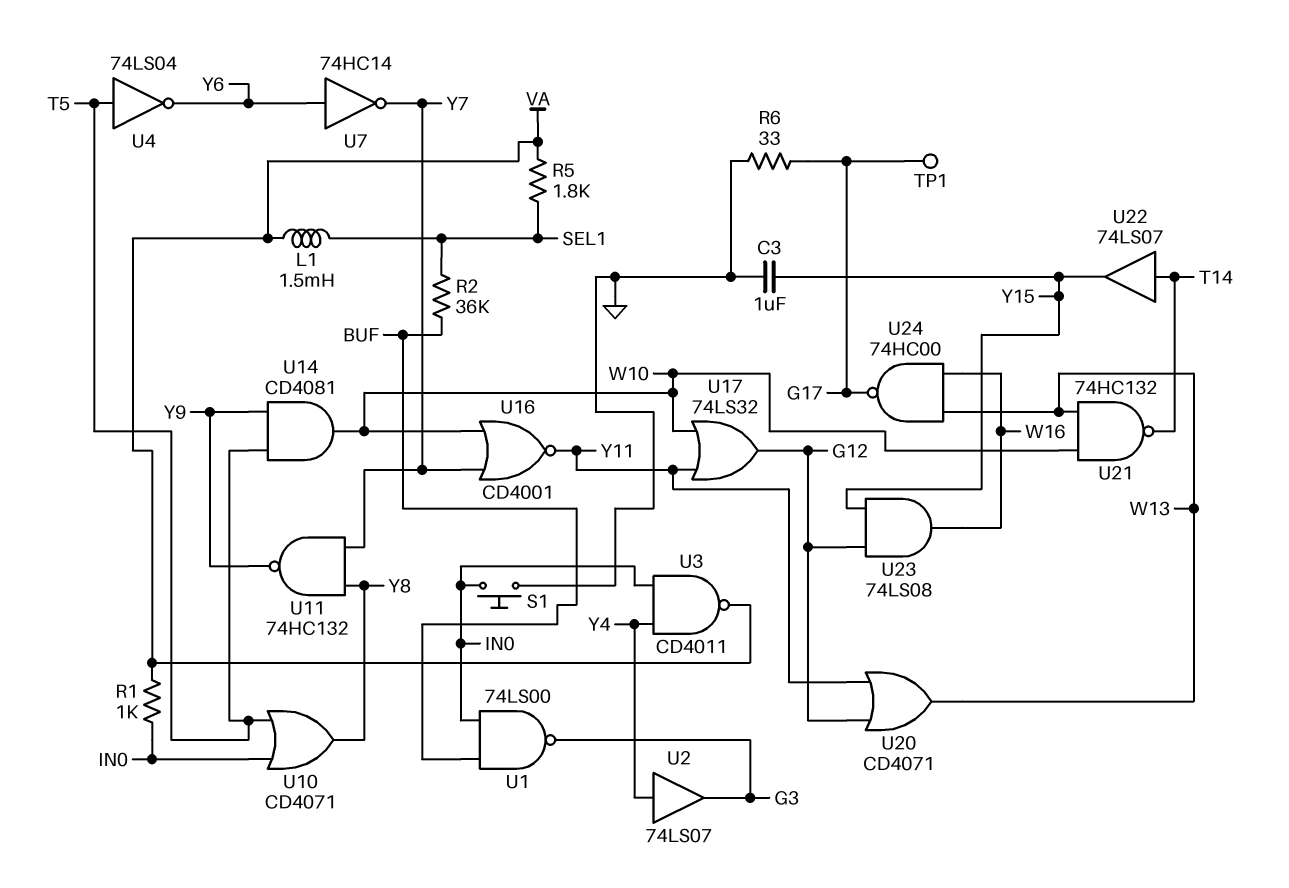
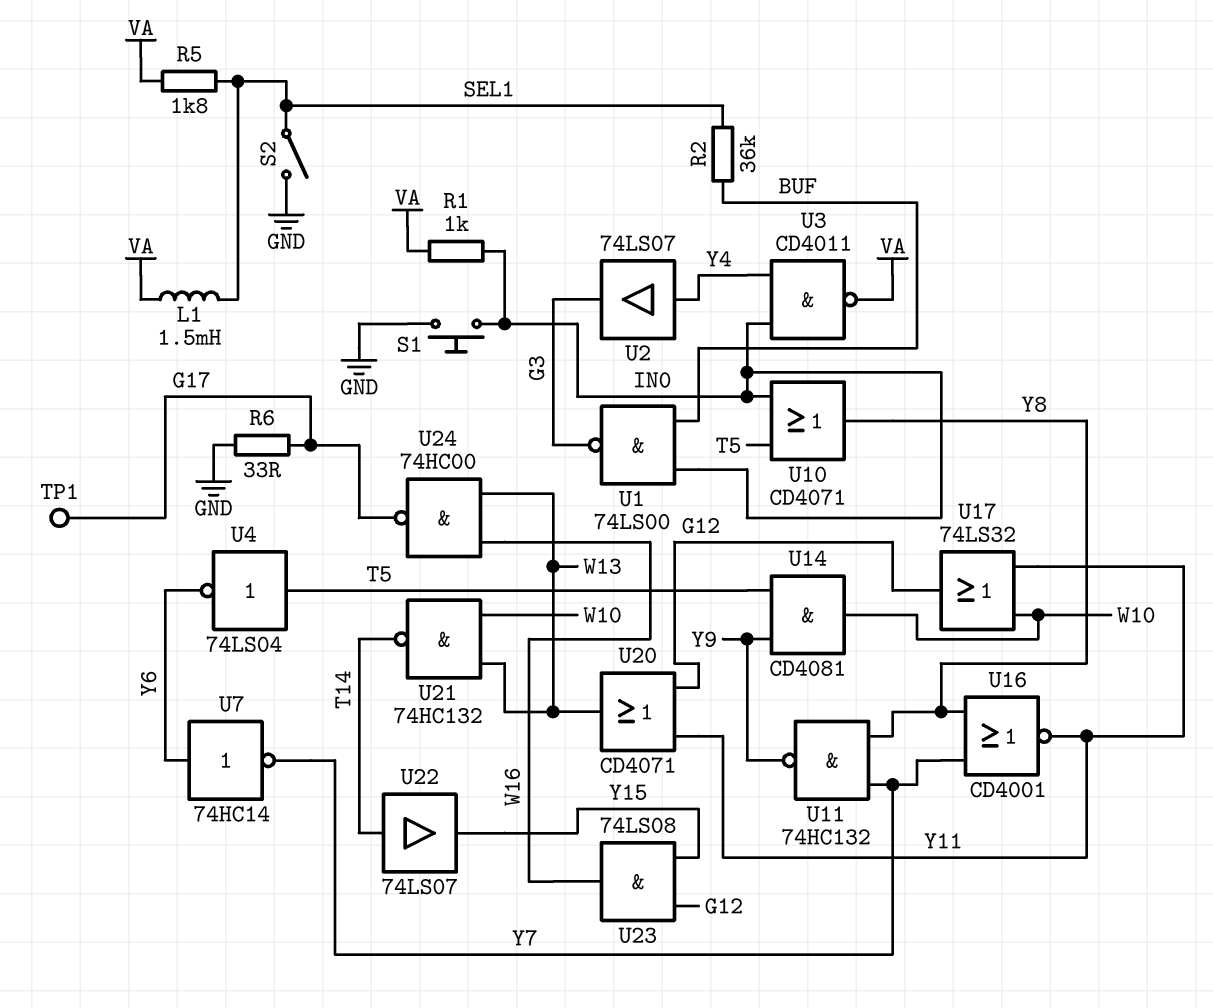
C3: 1uF (GND, Y15) -> none
S2: none -> switch (GND, SEL1)
U16: NOR CD4001 (in W10, in Y7, out Y11) -> NOR CD4001 (in Y7, in Y8, out Y11)

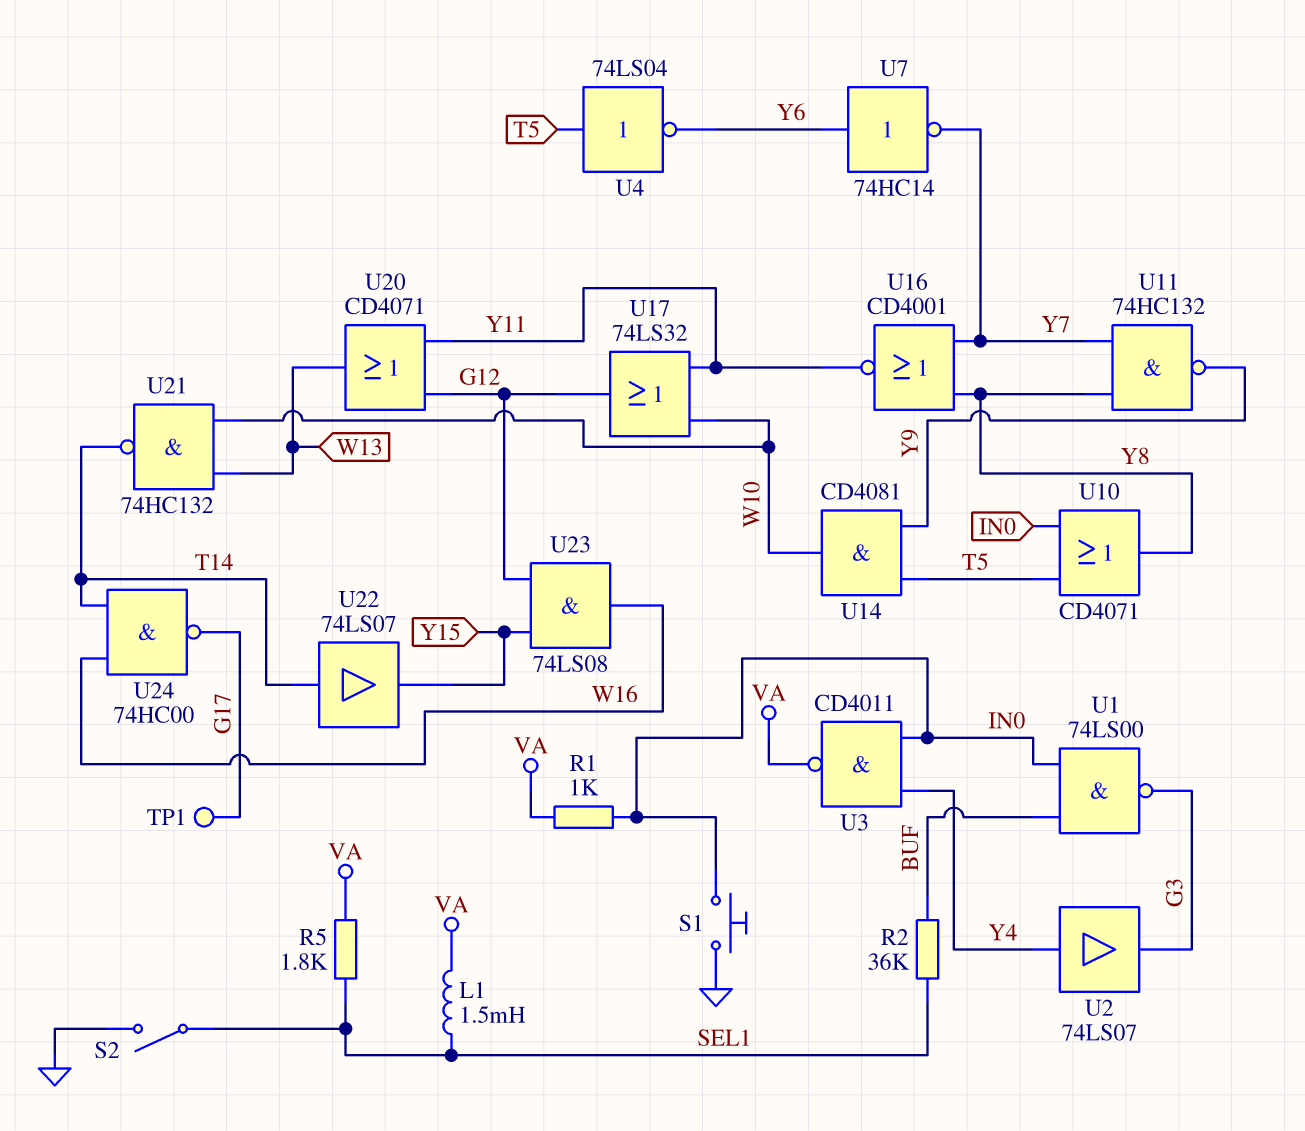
R6: 33 (G17, GND) -> none
U24: NAND 74HC00 (in W13, in W16, out G17) -> NAND 74HC00 (in T14, in W16, out G17)

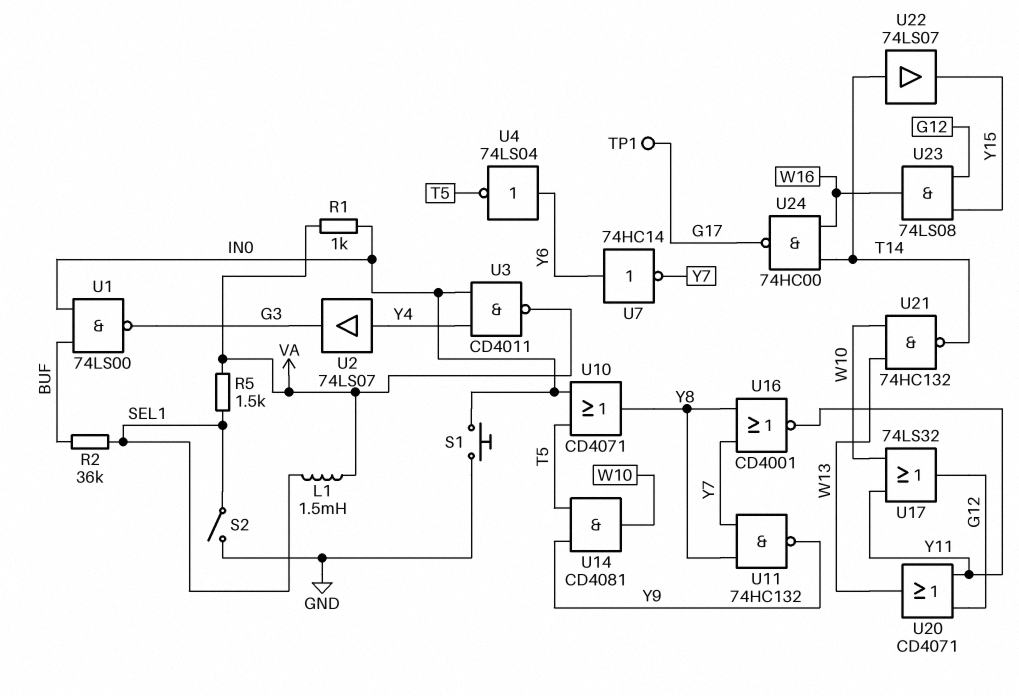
R5: 1.8k (SEL1, VA) -> 1.5k (SEL1, VA)
U4: NOT 74LS04 (in T5, out Y6) -> NOT 74LS04 (in Y6, out T5)

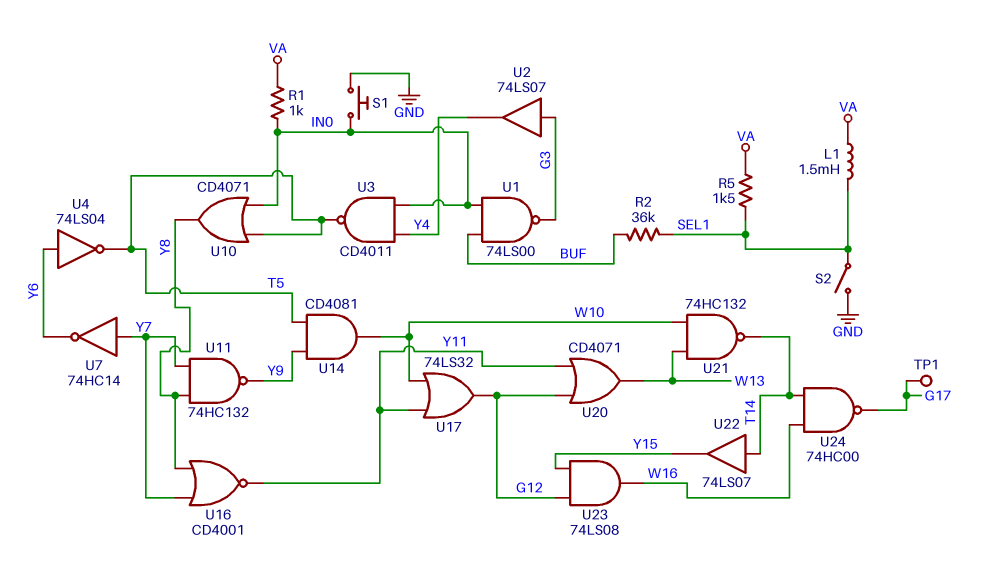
U2: buffer 74LS07 (in Y4, out G3) -> buffer 74LS07 (in G3, out Y4)
U3: NAND CD4011 (in IN0, in Y4, out VA) -> NAND CD4011 (in IN0, in Y4, out T5)
U7: NOT 74HC14 (in Y6, out Y7) -> NOT 74HC14 (in Y7, out Y6)

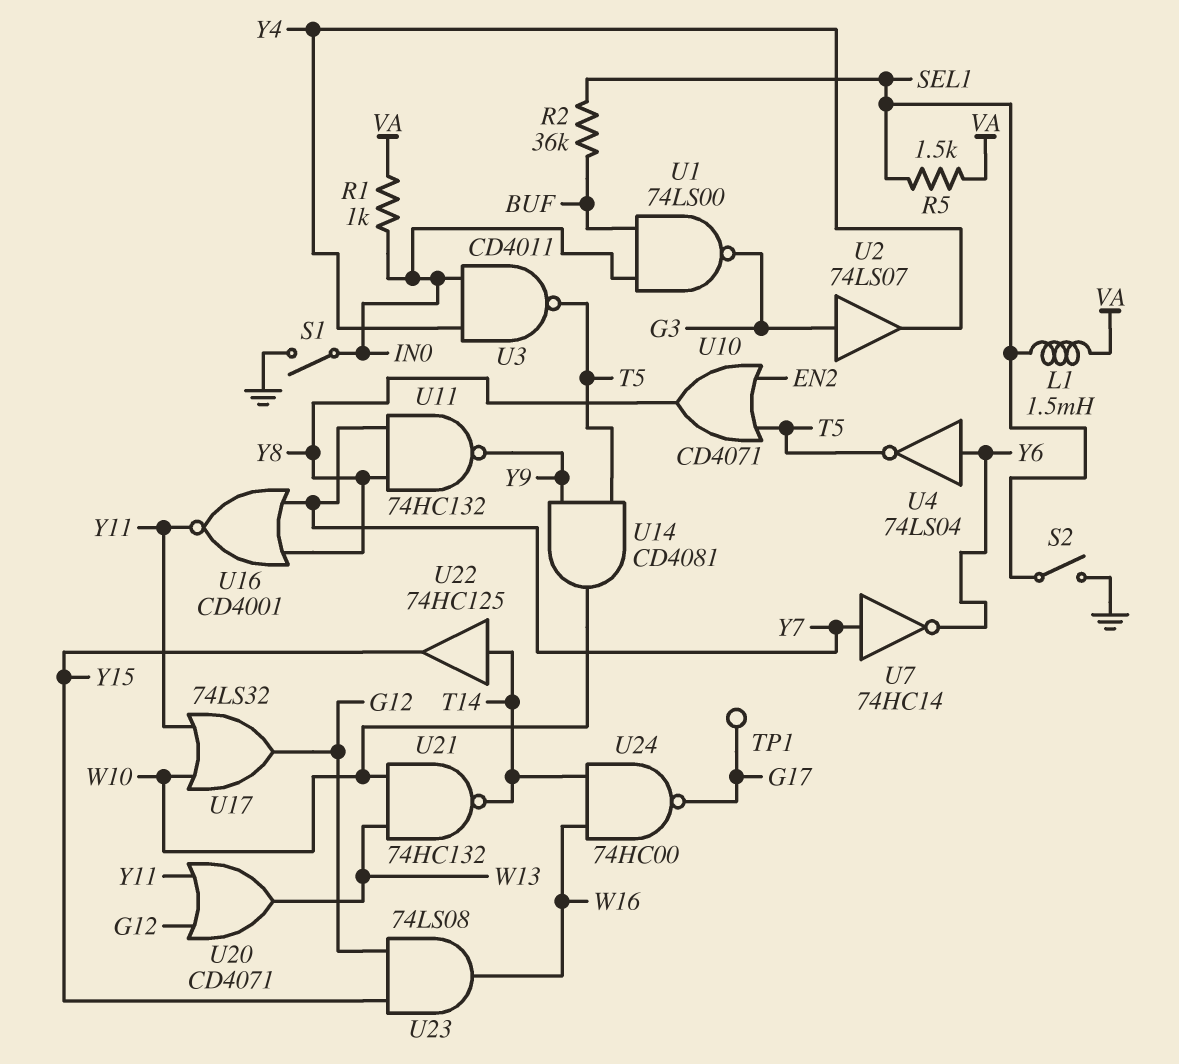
S1: button (GND, IN0) -> switch (GND, IN0)
U10: OR CD4071 (in IN0, in T5, out Y8) -> OR CD4071 (in EN2, in T5, out Y8)
U22: buffer 74LS07 (in T14, out Y15) -> buffer 74HC125 (in T14, out Y15)

